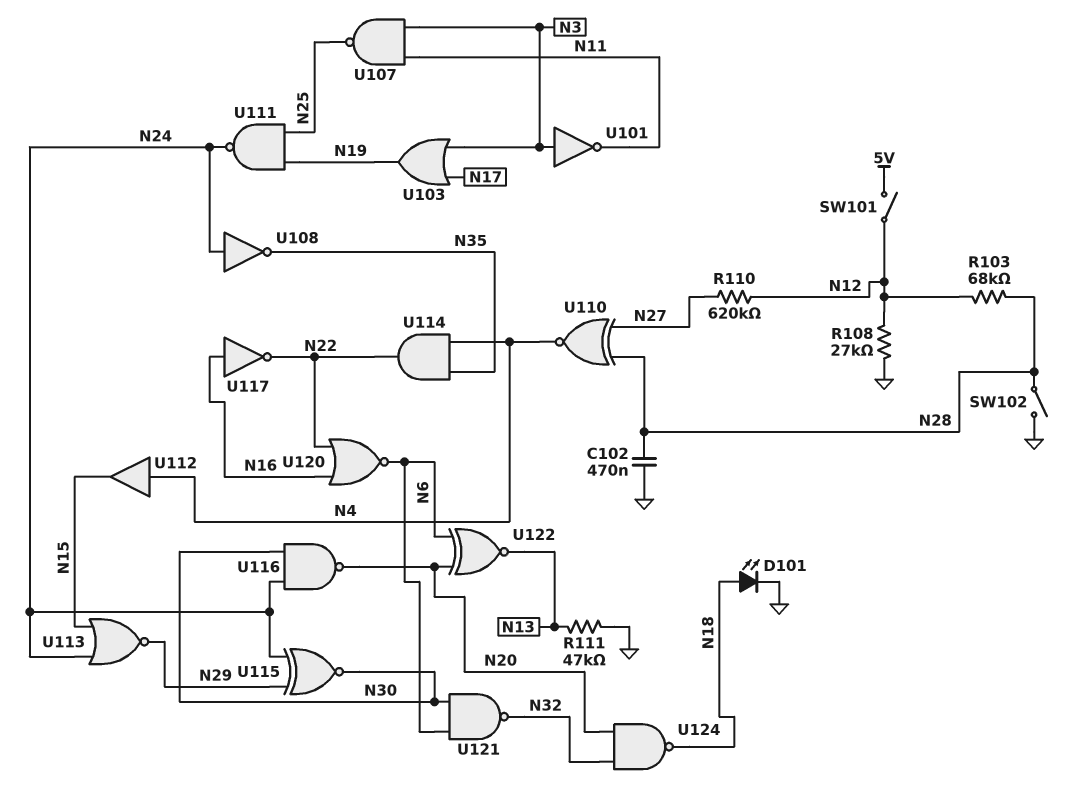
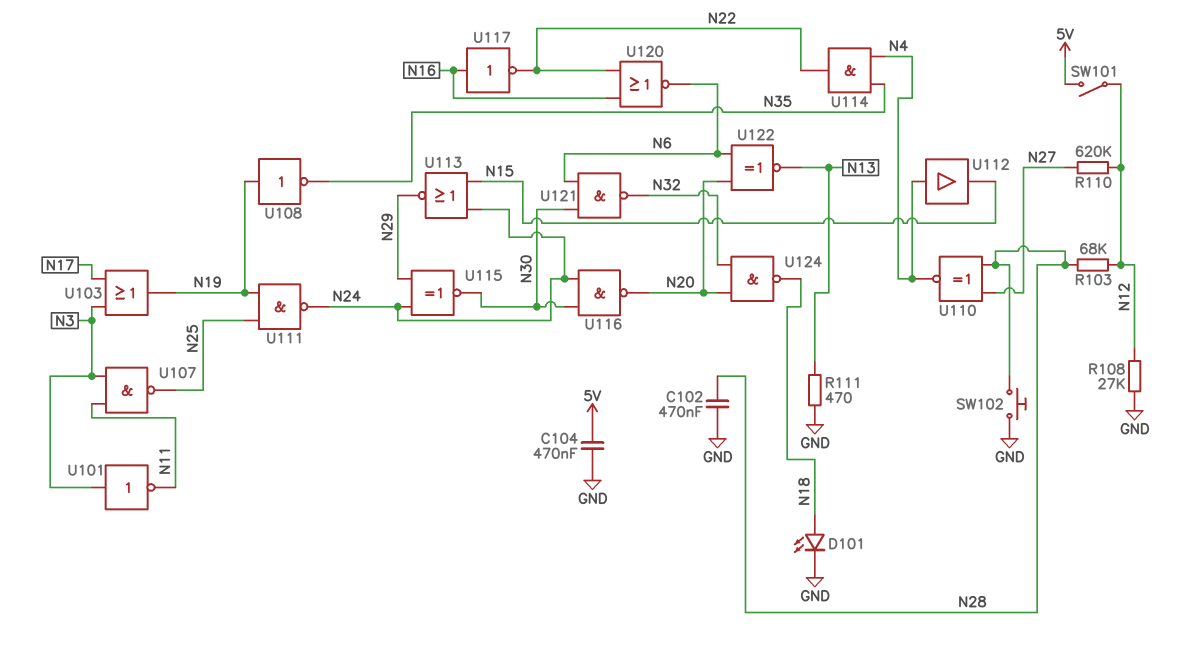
C104: none -> 470nF (5V, GND)
R111: 47k (GND, N13) -> 470 (GND, N13)
SW102: switch (GND, N28) -> button (GND, N28)
U108: NOT (in N24, out N35) -> NOT (in N19, out N35)

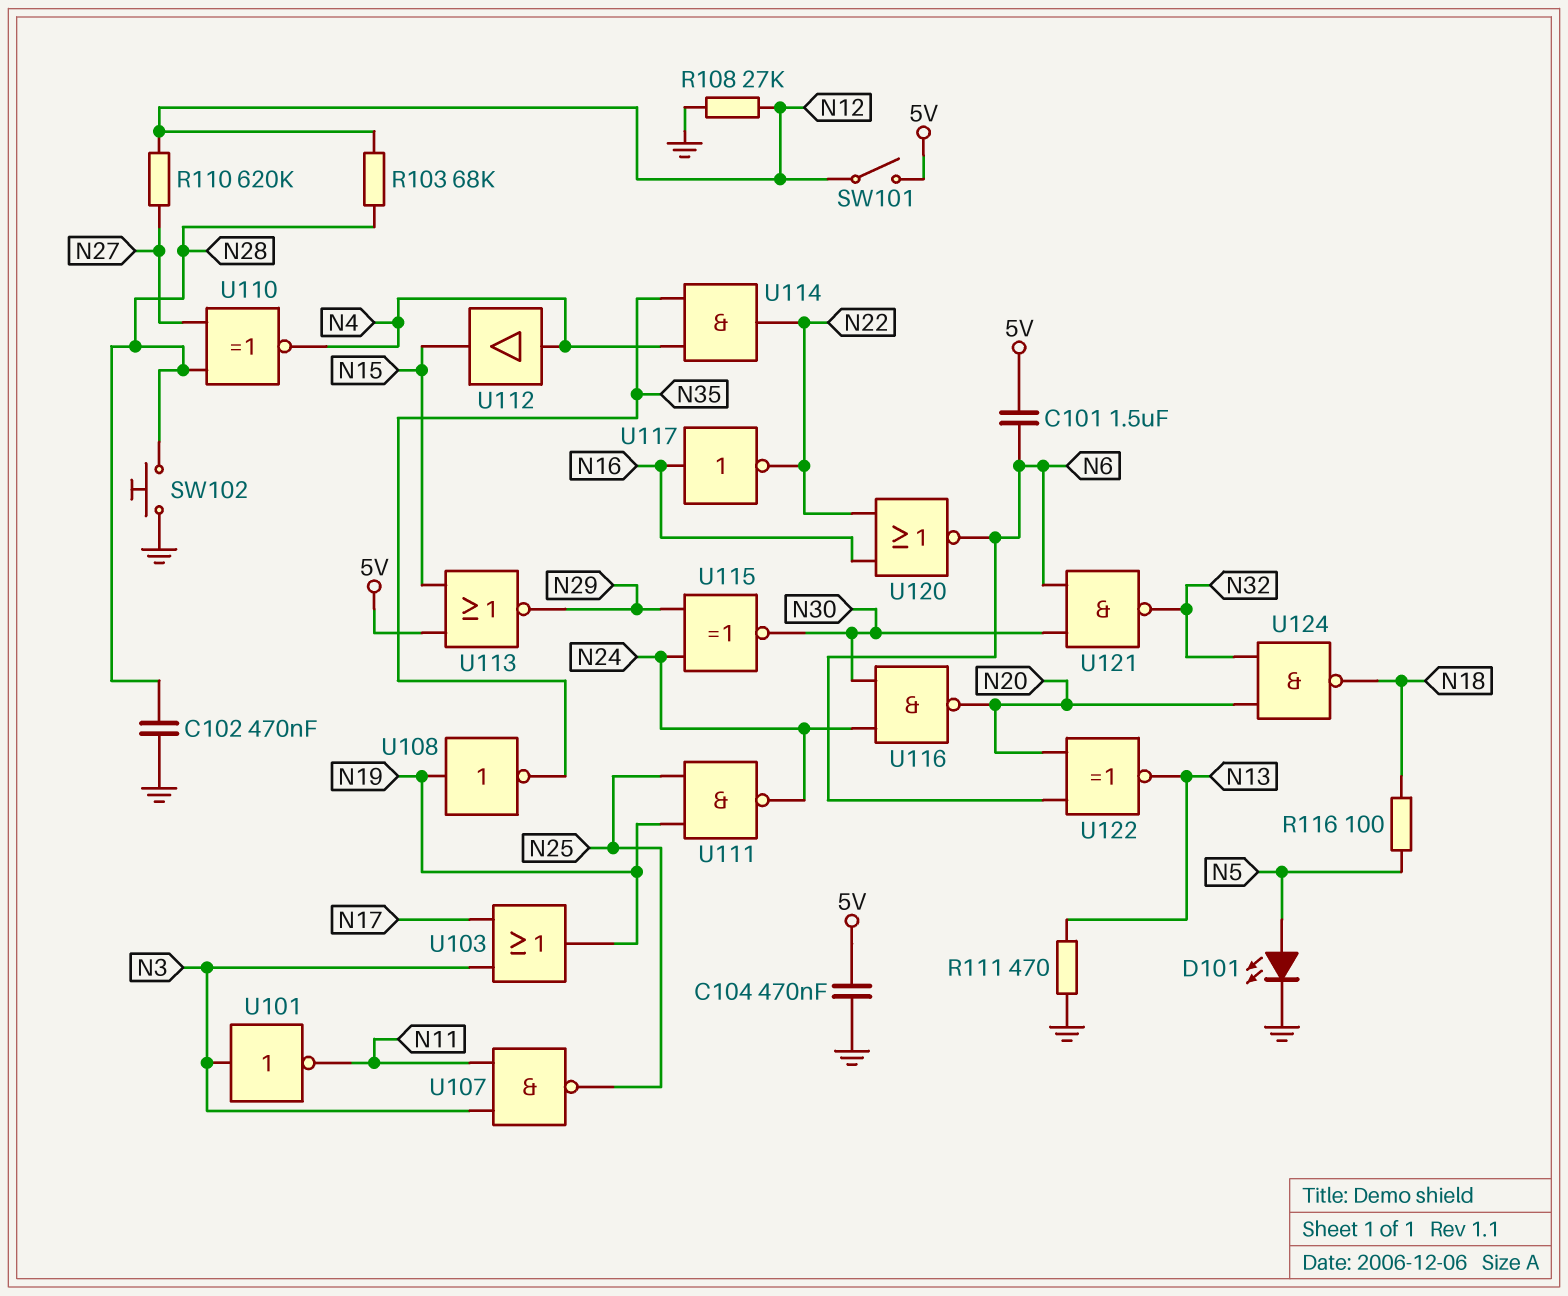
C101: none -> 1.5uF (5V, N6)
D101: LED (A N18, K GND) -> LED (A N5, K GND)
R116: none -> 100 (N5, N18)
U113: NOR (in N15, in N24, out N29) -> NOR (in 5V, in N15, out N29)

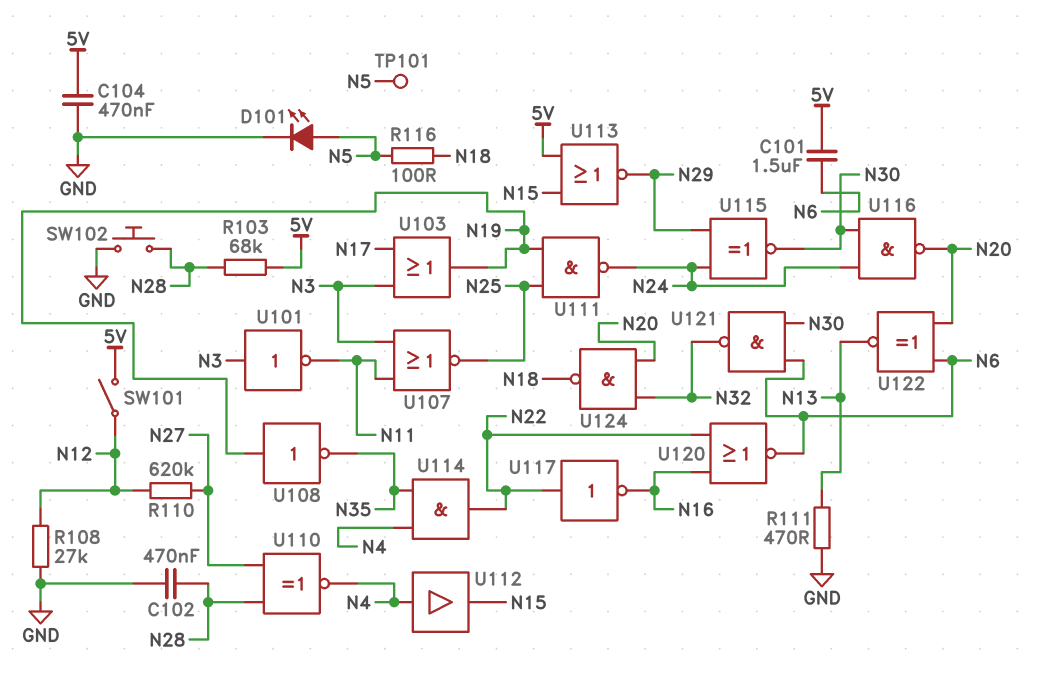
R103: 68k (N12, N28) -> 68k (5V, N28)
TP101: none -> test point (N5)
U107: NAND (in N3, in N11, out N25) -> NOR (in N3, in N11, out N25)
U117: NOT (in N16, out N22) -> NOT (in N22, out N16)

